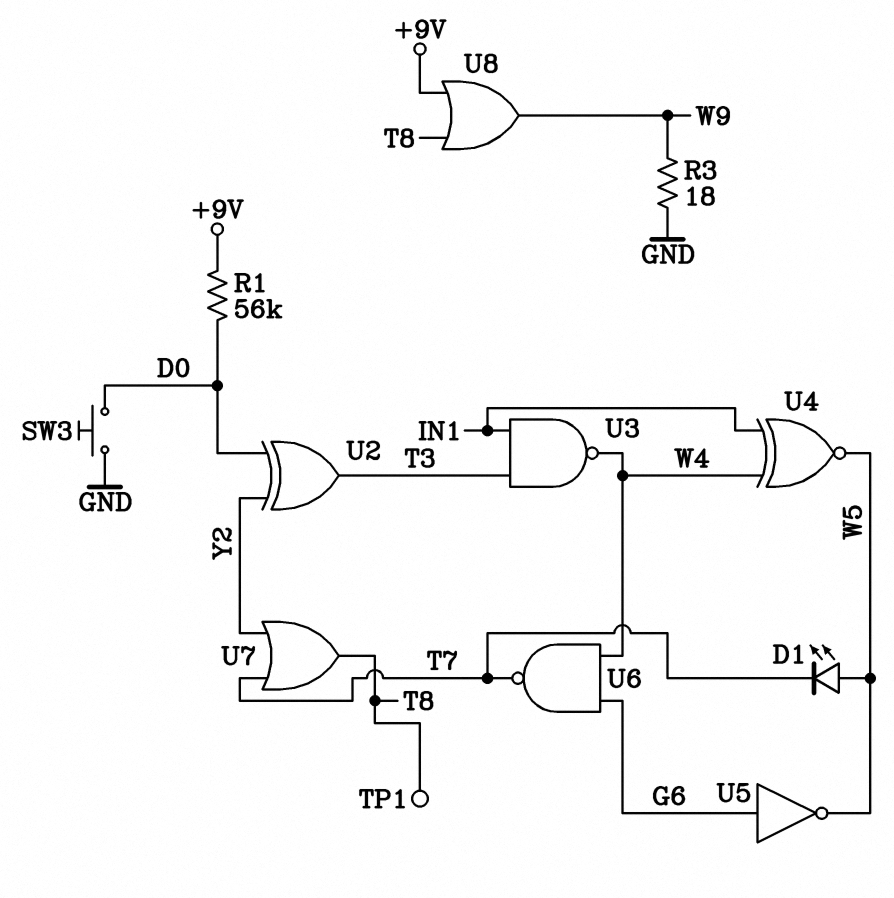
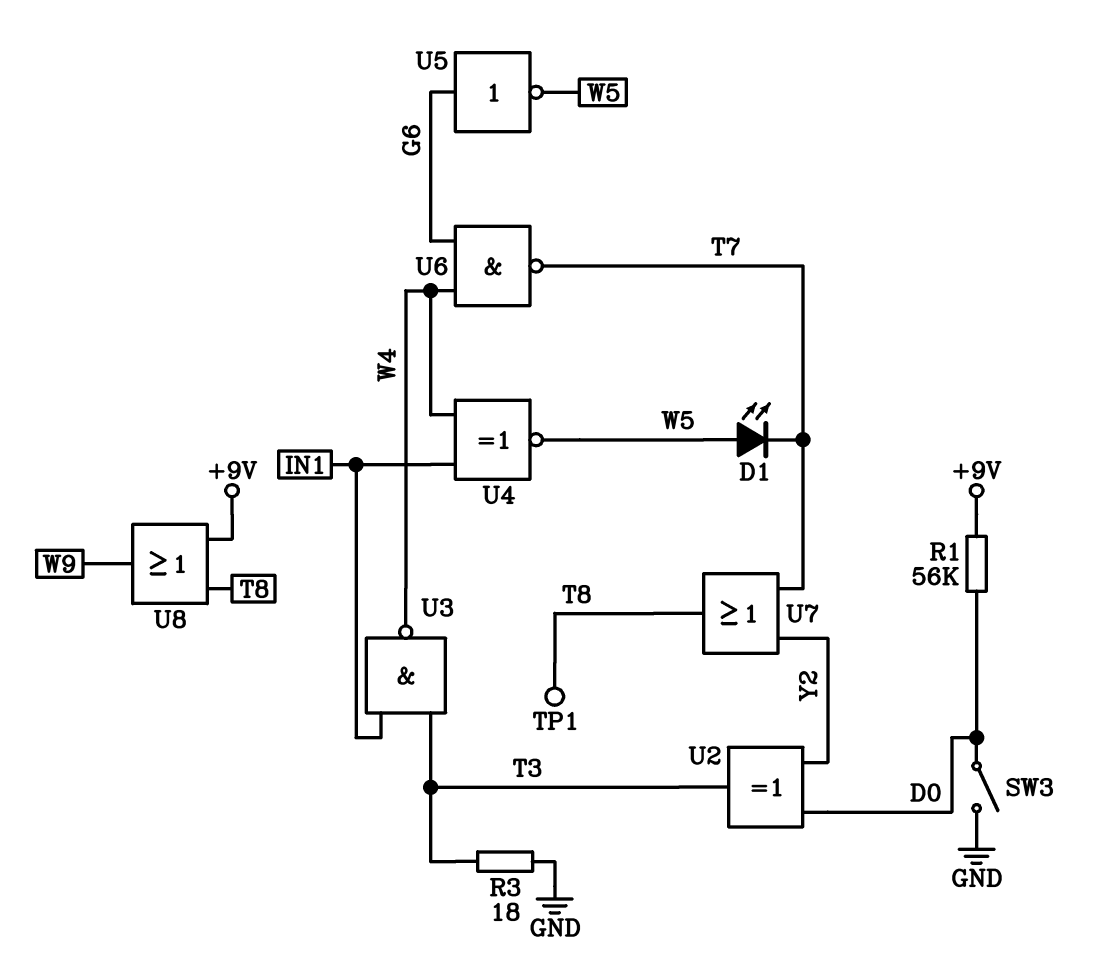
R3: 18 (GND, W9) -> 18 (GND, T3)
SW3: button (D0, GND) -> switch (D0, GND)

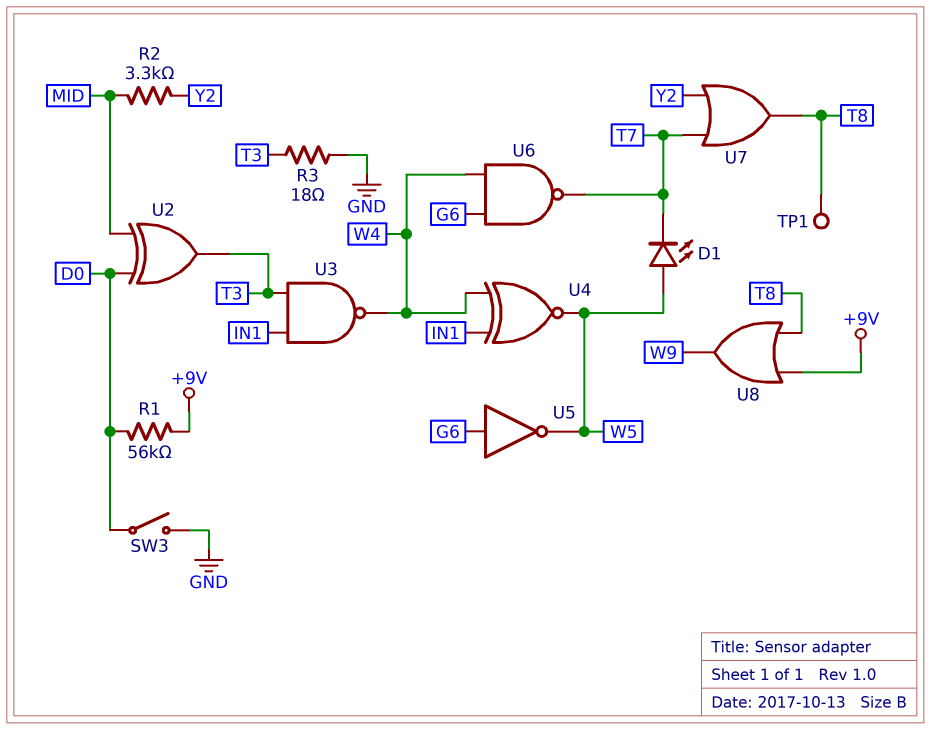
R2: none -> 3.3k (MID, Y2)
U2: XOR (in D0, in Y2, out T3) -> XOR (in D0, in MID, out T3)

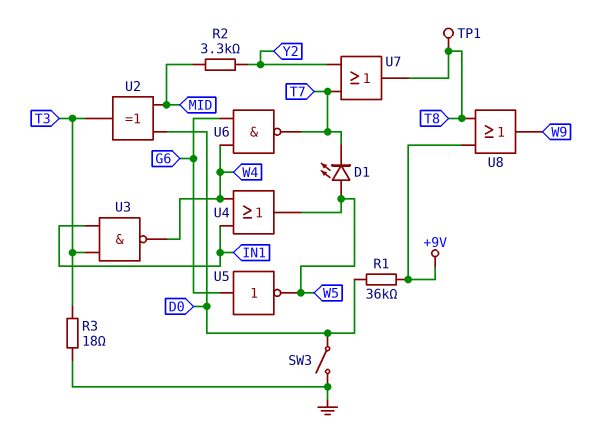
R1: 56k (+9V, D0) -> 36k (+9V, D0)
U4: XNOR (in IN1, in W4, out W5) -> OR (in IN1, in W4, out W5)

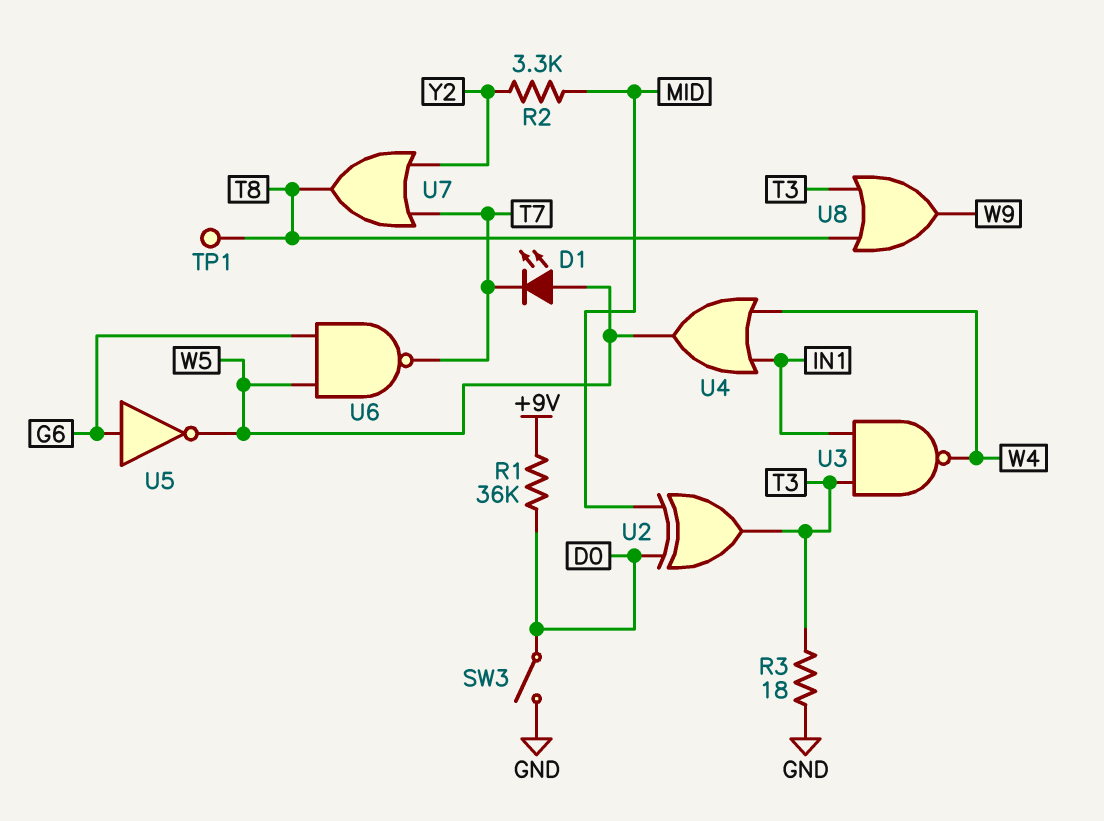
U6: NAND (in G6, in W4, out T7) -> NAND (in G6, in W5, out T7)
U8: OR (in +9V, in T8, out W9) -> OR (in T3, in T8, out W9)

